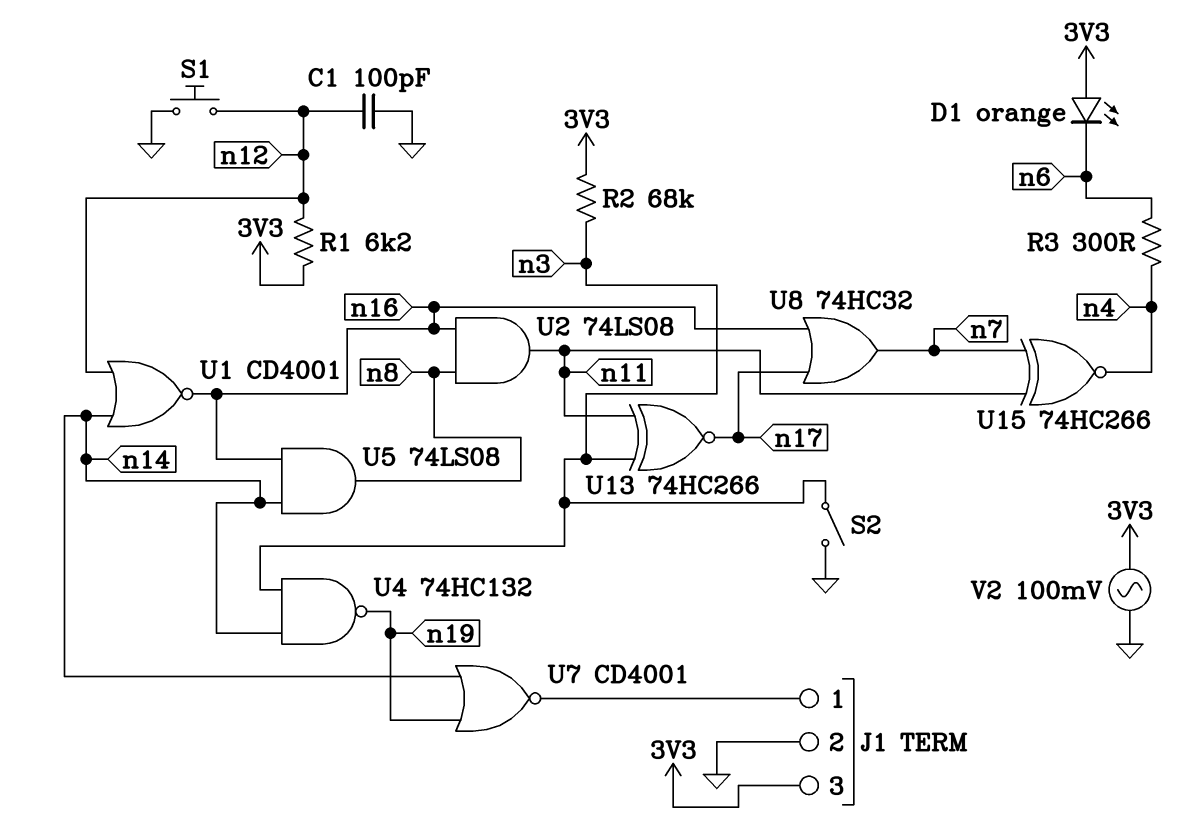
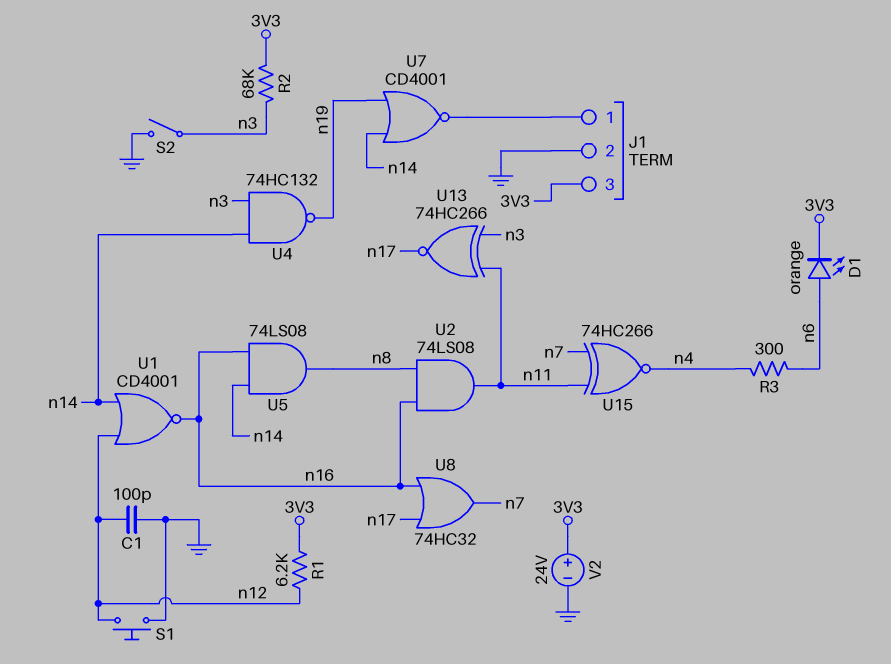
D1: LED orange (A 3V3, K n6) -> LED orange (A n6, K 3V3)
V2: AC 100mV (3V3, GND) -> 24V (plus 3V3, minus GND)

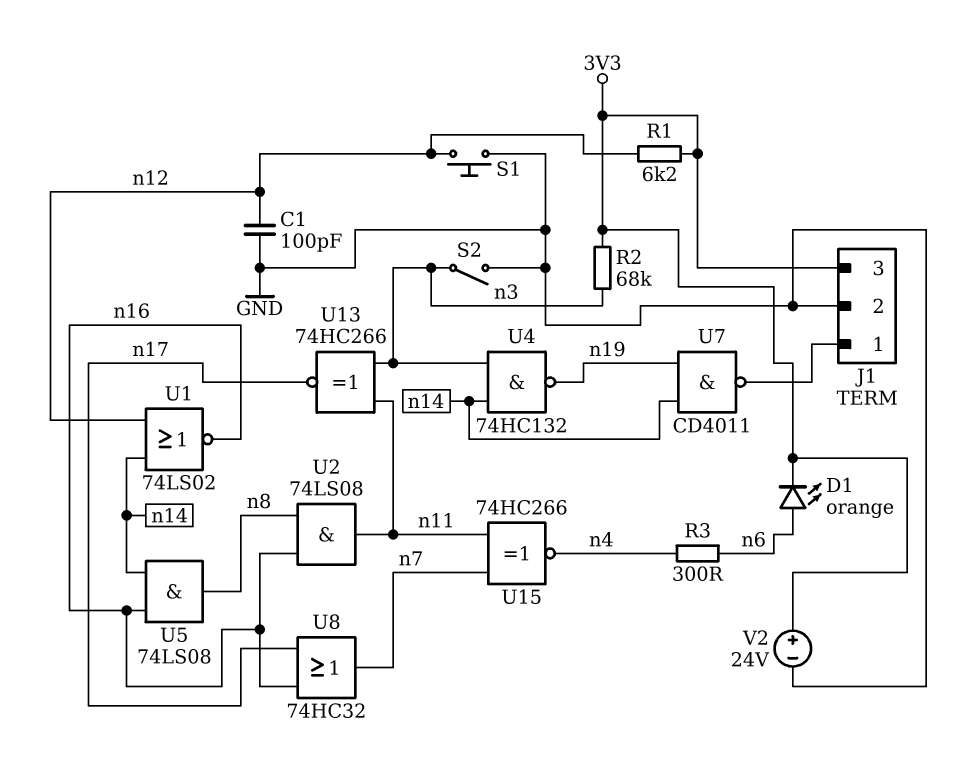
U1: NOR CD4001 (in n12, in n14, out n16) -> NOR 74LS02 (in n12, in n14, out n16)
U7: NOR CD4001 (in n14, in n19, out J1/1) -> NAND CD4011 (in n14, in n19, out J1/1)

